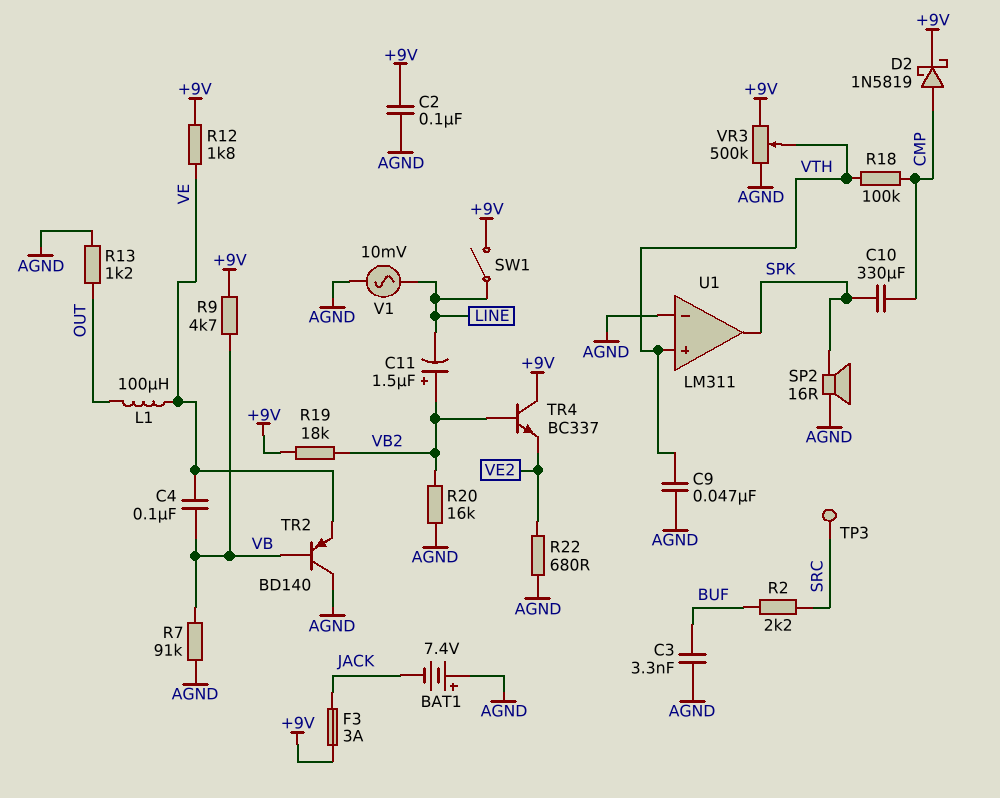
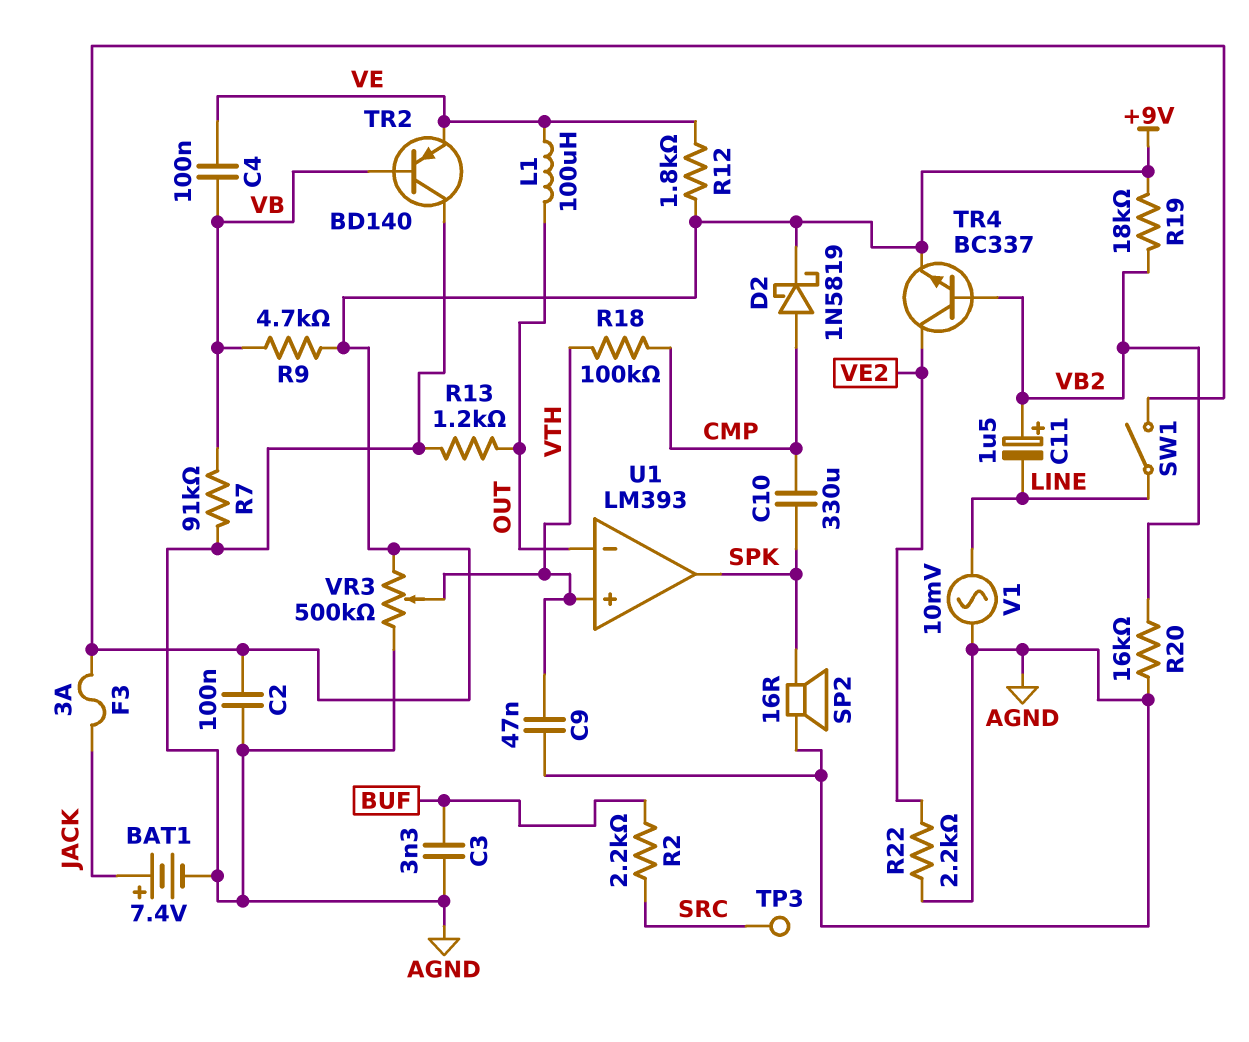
BAT1: 7.4V (plus AGND, minus JACK) -> 7.4V (plus JACK, minus AGND)
R22: 680 (AGND, VE2) -> 2.2k (AGND, VE2)
TR4: NPN BC337 (B VB2, C +9V, E VE2) -> NPN BC337 (B VB2, C VE2, E +9V)
U1: LM311 -> LM393
U1 pin in-: AGND -> OUT

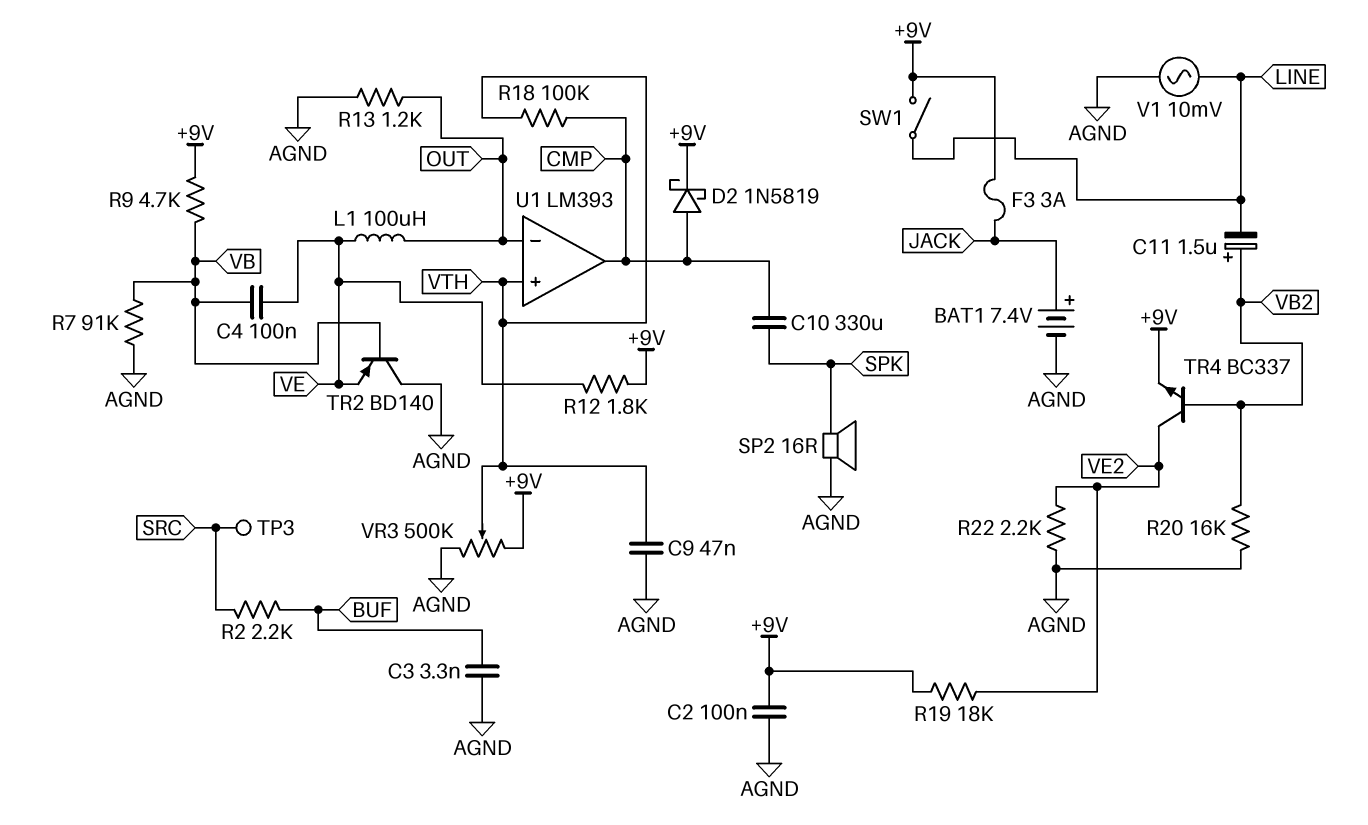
R19: 18k (+9V, VB2) -> 18k (+9V, VE2)
U1 pin out: SPK -> CMP

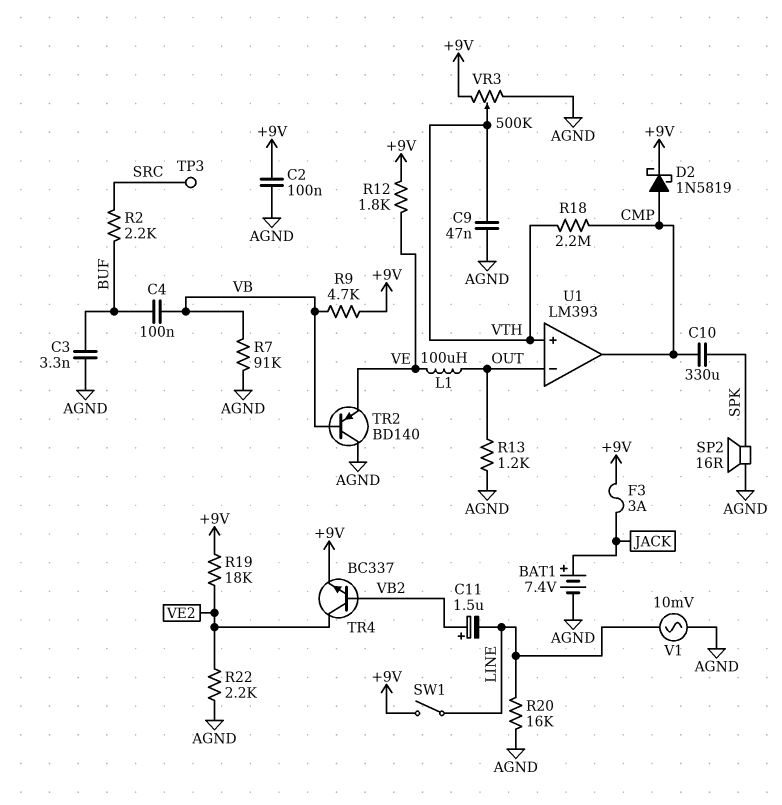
C4: 100nF (VB, VE) -> 100nF (BUF, VB)
R18: 100k (CMP, VTH) -> 2.2M (CMP, VTH)
R20: 16k (AGND, VB2) -> 16k (AGND, LINE)

